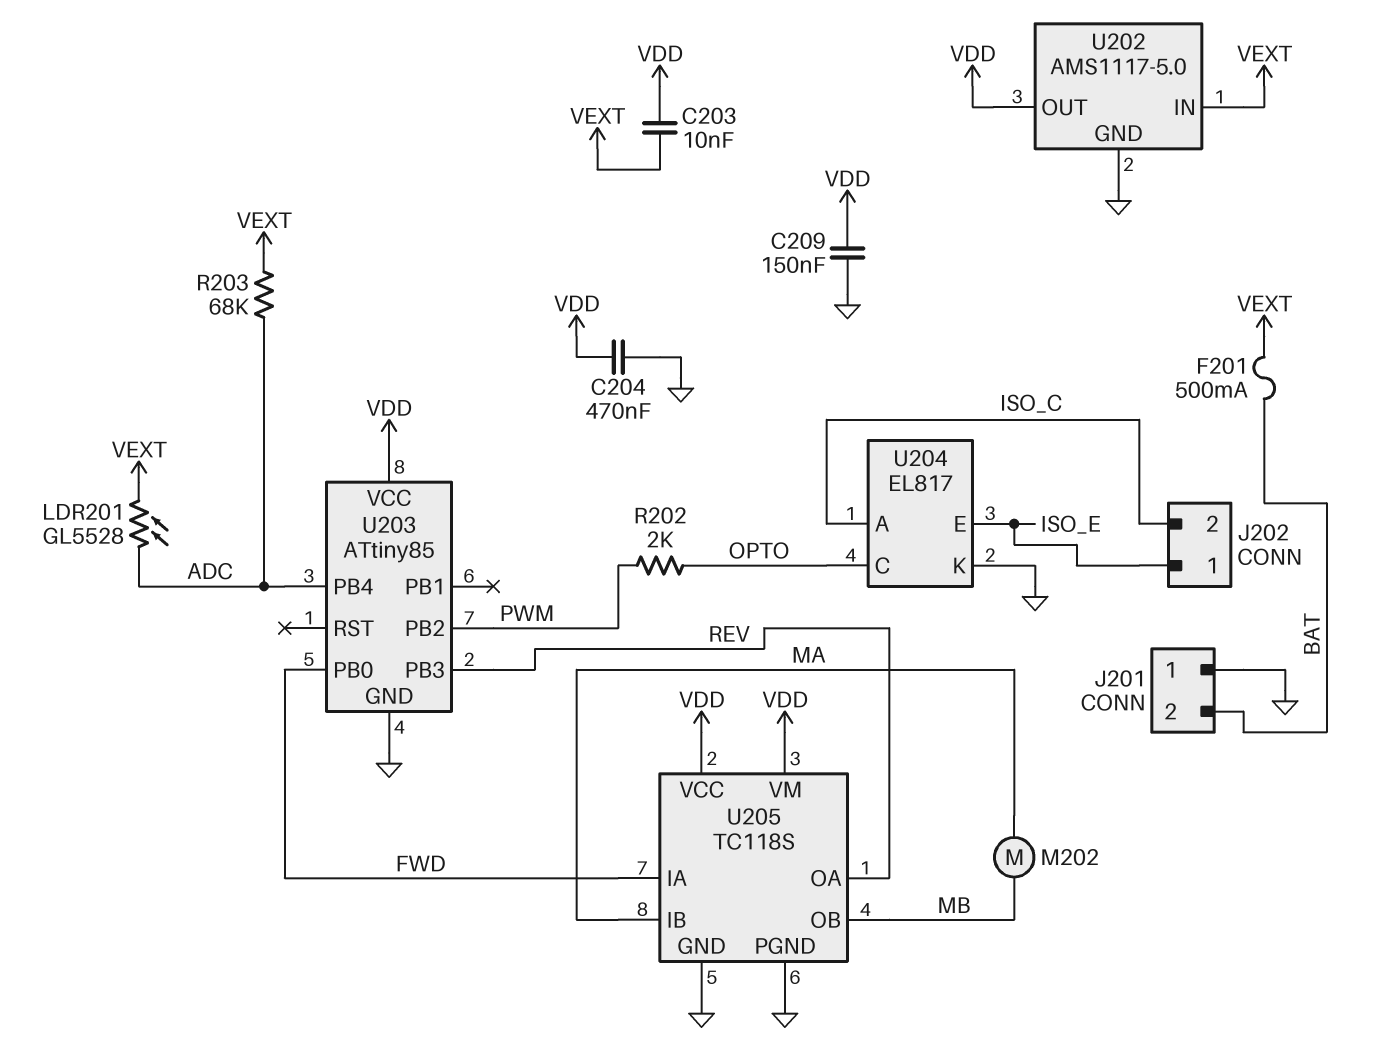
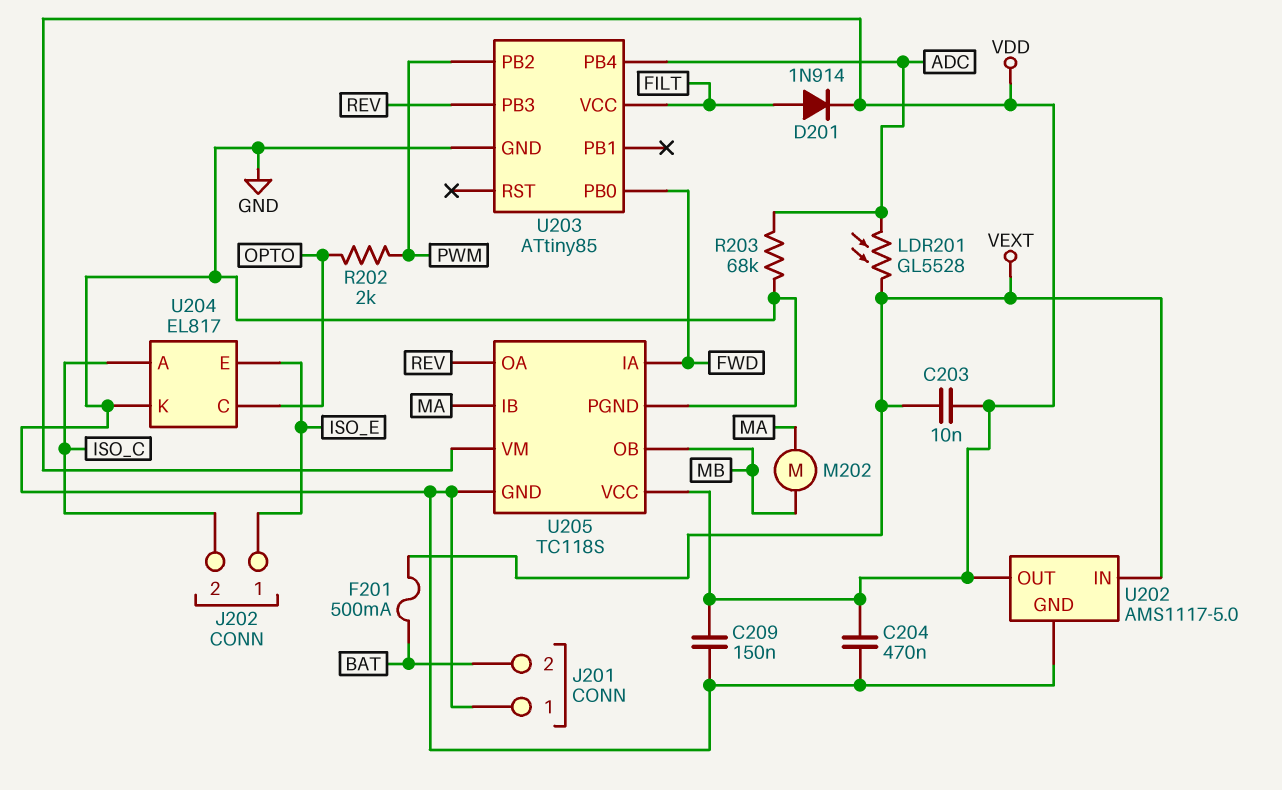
D201: none -> diode 1N914 (A FILT, K VDD)
R203: 68k (ADC, VEXT) -> 68k (ADC, GND)
U203 pin VCC: VDD -> FILT

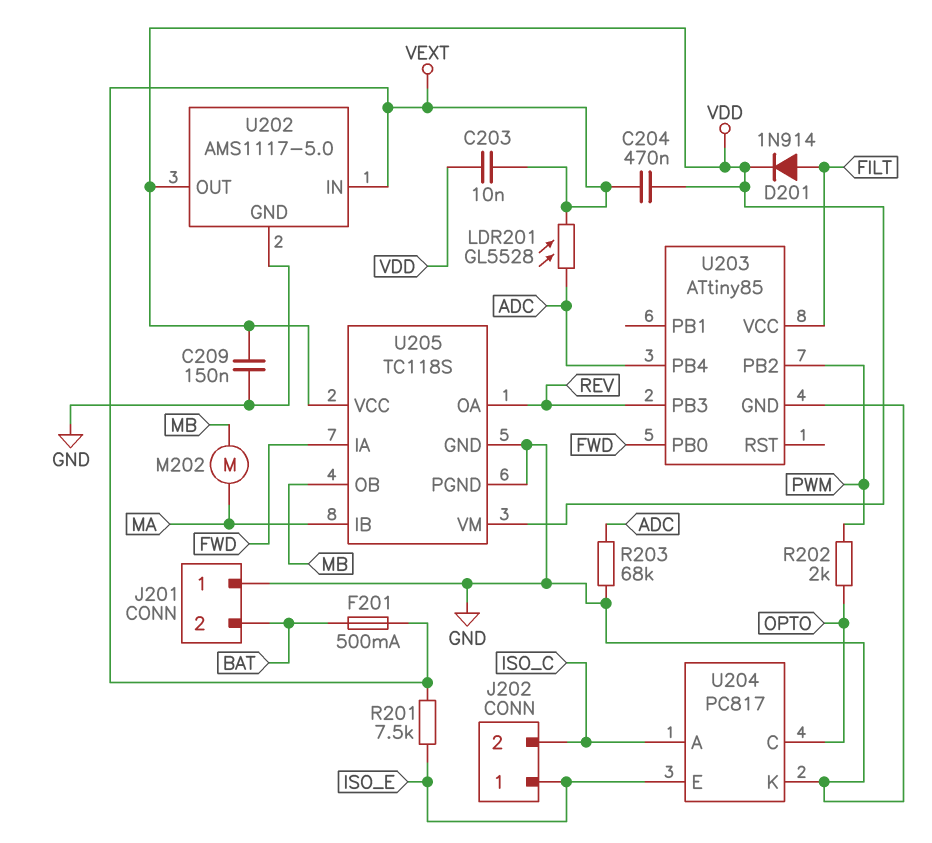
C204: 470nF (GND, VDD) -> 470nF (VDD, VEXT)
R201: none -> 7.5k (ISO_E, VEXT)
U204: EL817 -> PC817

